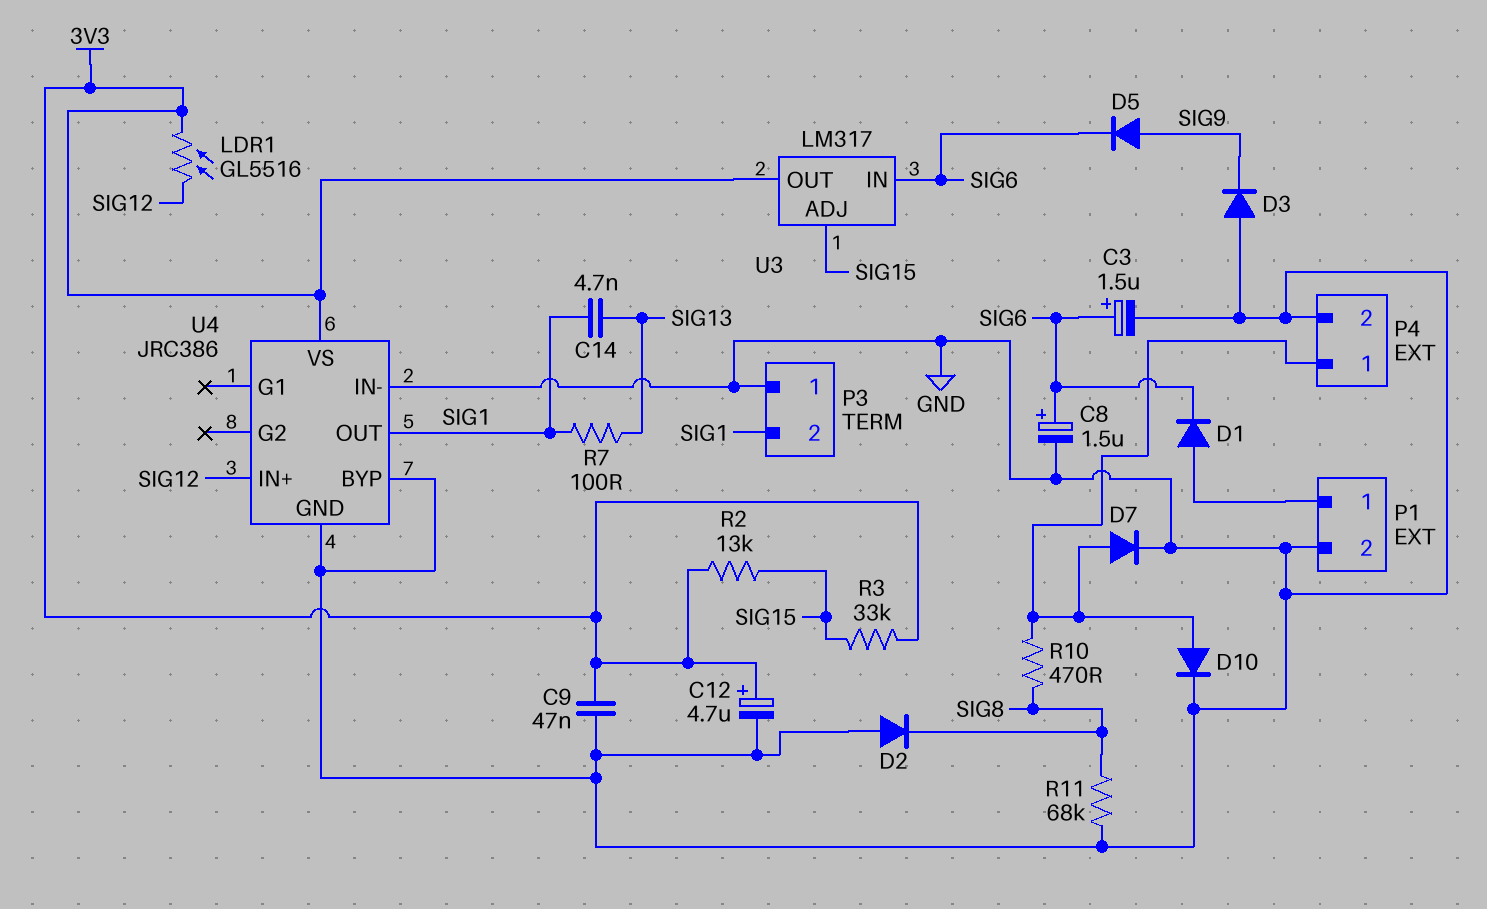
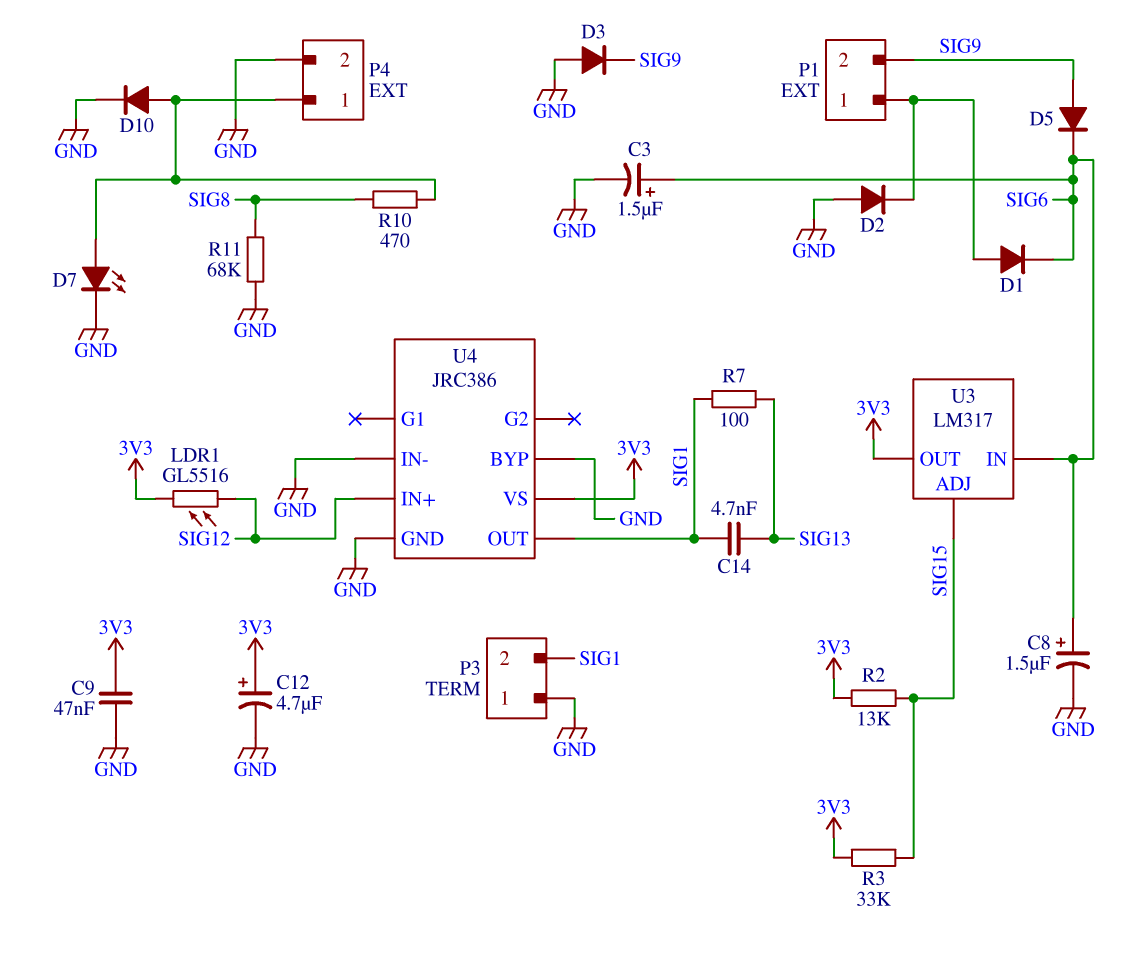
D2: diode (A GND, K SIG8) -> diode (A GND, K P1/1)
D7: diode (A P4/1, K GND) -> LED (A P4/1, K GND)
P1 pin 2: GND -> SIG9

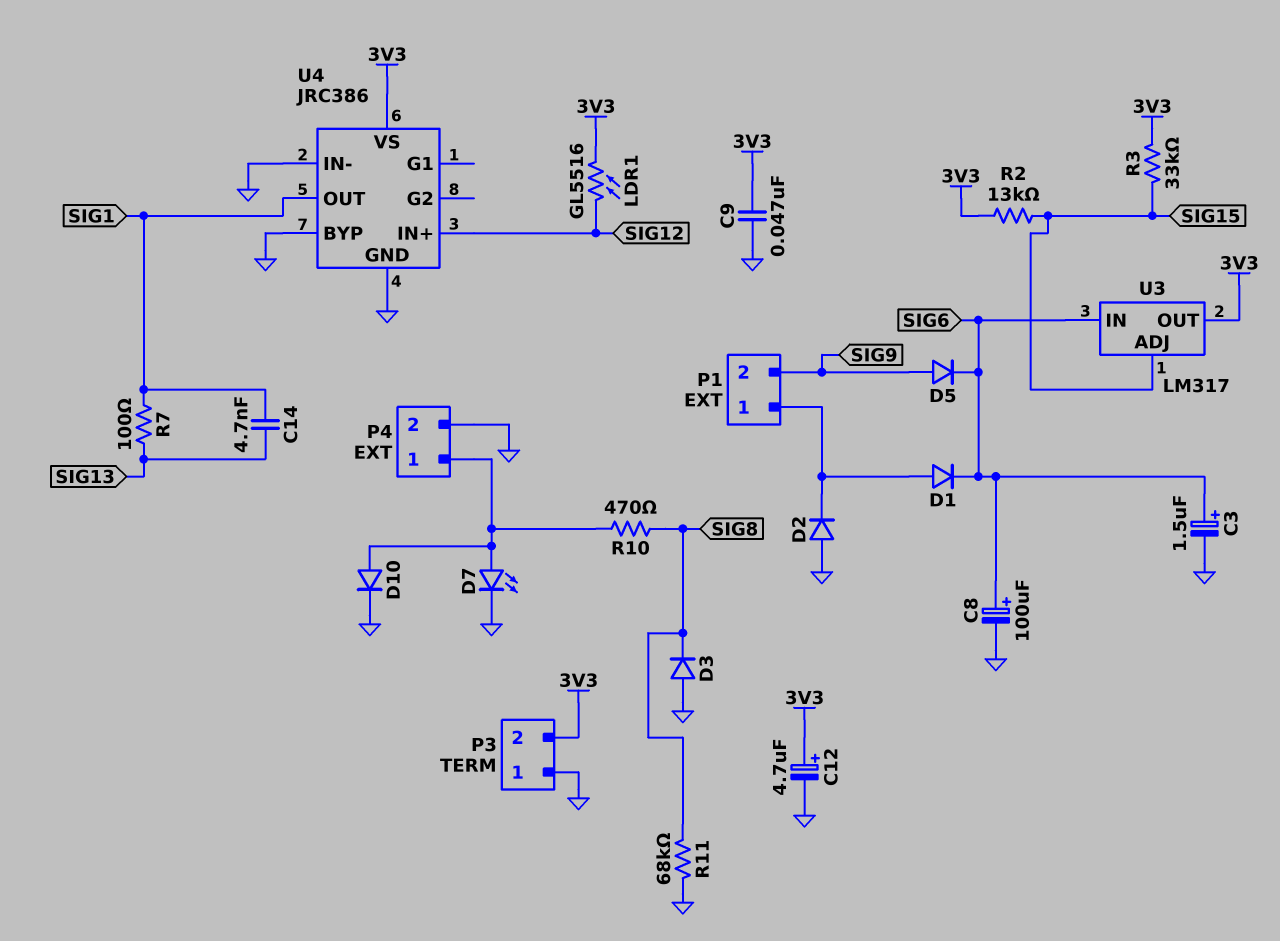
C8: 1.5uF (plus SIG6, minus GND) -> 100uF (plus SIG6, minus GND)
D3: diode (A GND, K SIG9) -> diode (A GND, K SIG8)
P3 pin 2: SIG1 -> 3V3

